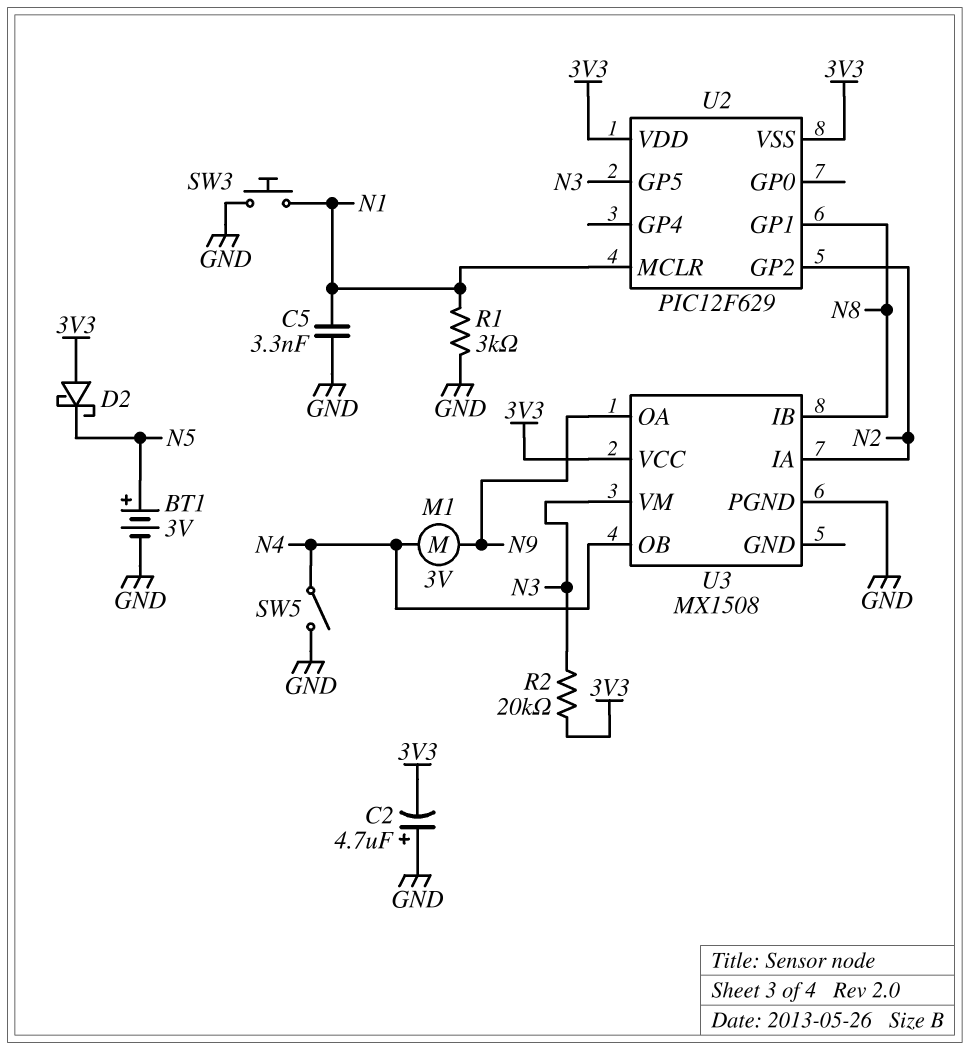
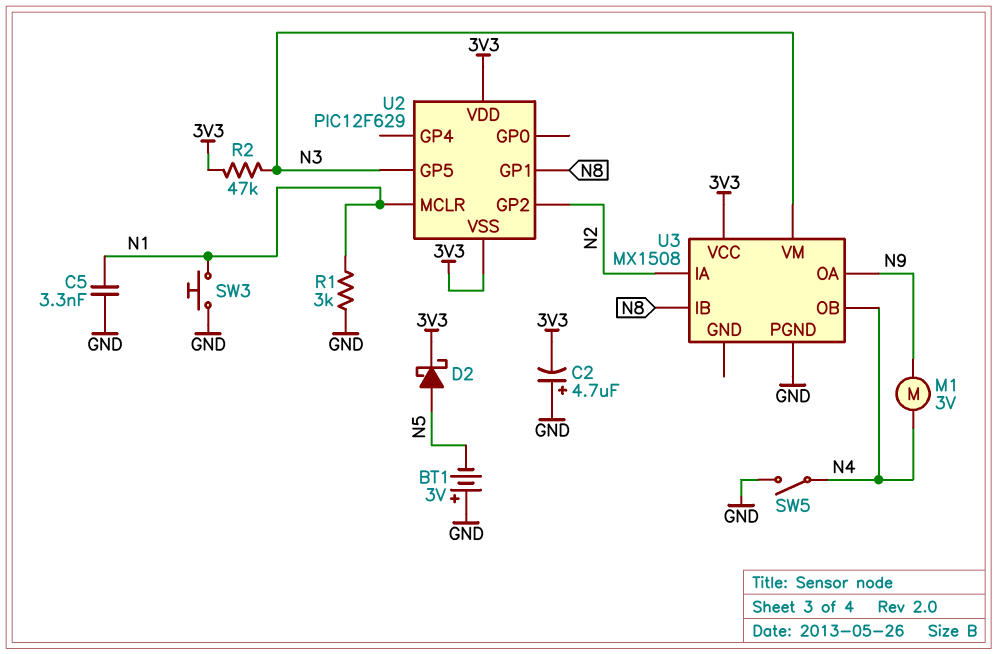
BT1: 3V (plus N5, minus GND) -> 3V (plus GND, minus N5)
D2: schottky (A 3V3, K N5) -> schottky (A N5, K 3V3)
R2: 20k (3V3, N3) -> 47k (3V3, N3)

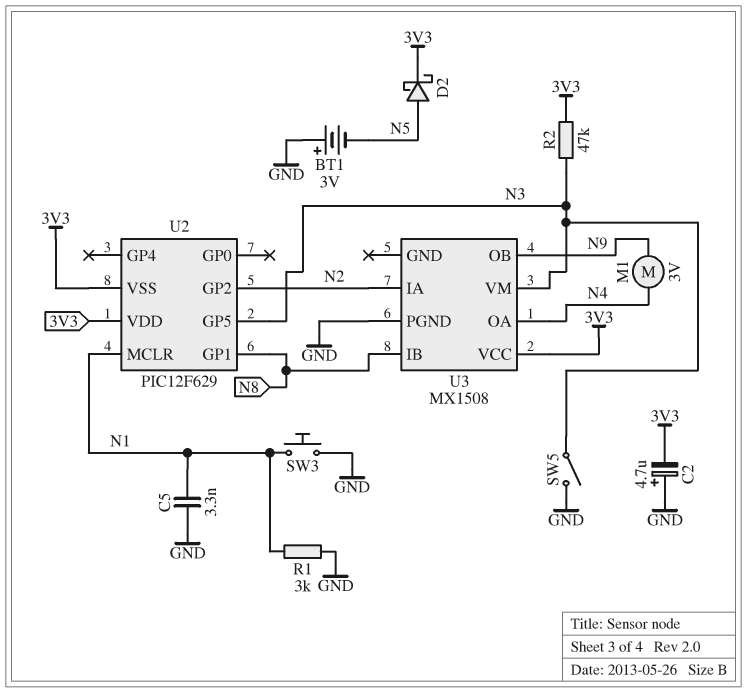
SW5: switch (GND, N4) -> switch (GND, N3)
U3 pin OA: N9 -> N4
U3 pin OB: N4 -> N9

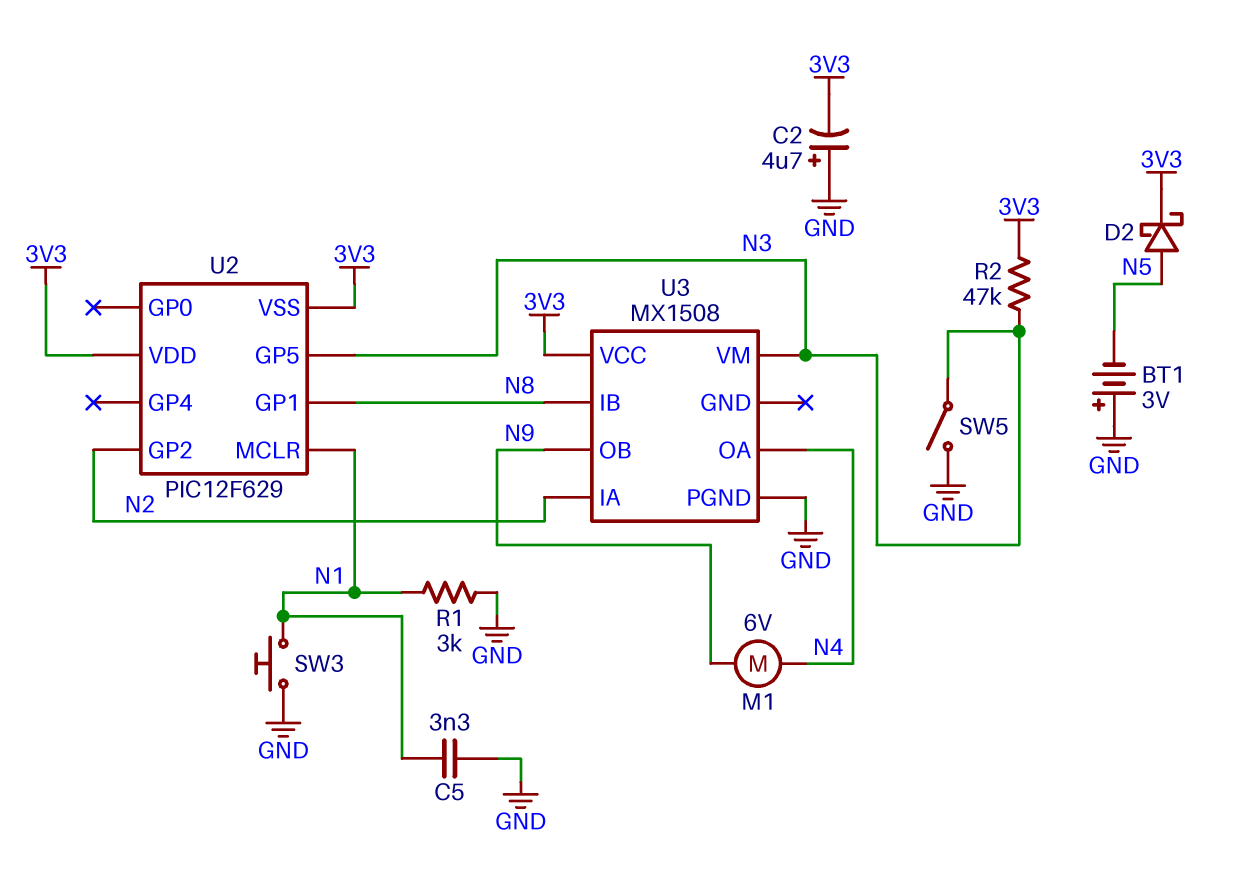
M1: motor 3V (N4, N9) -> motor 6V (N4, N9)

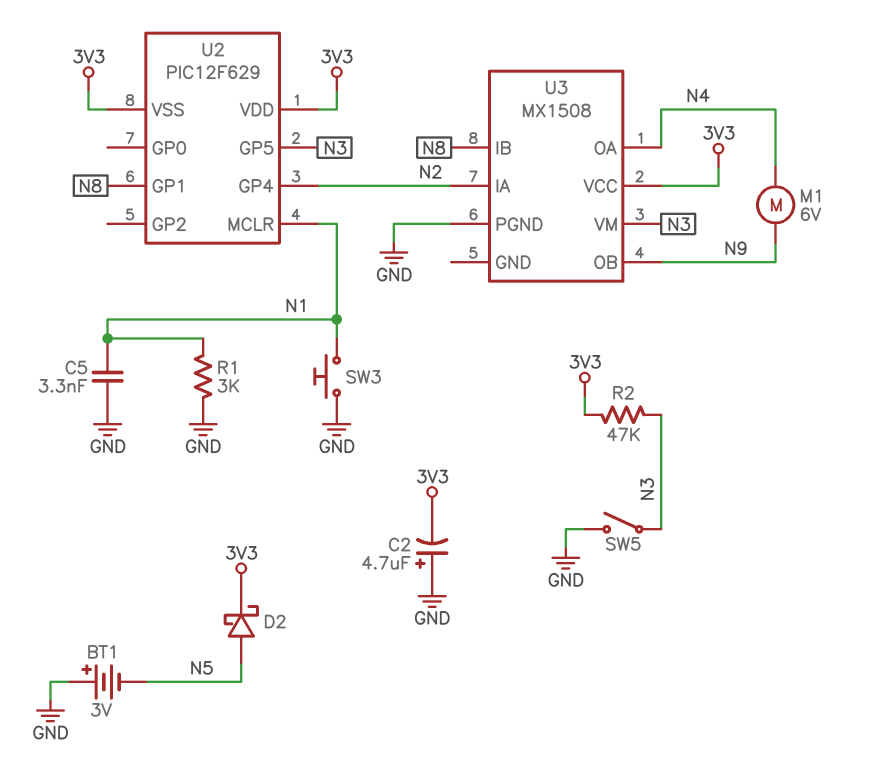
U2 pin GP2: N2 -> none
U2 pin GP4: none -> N2

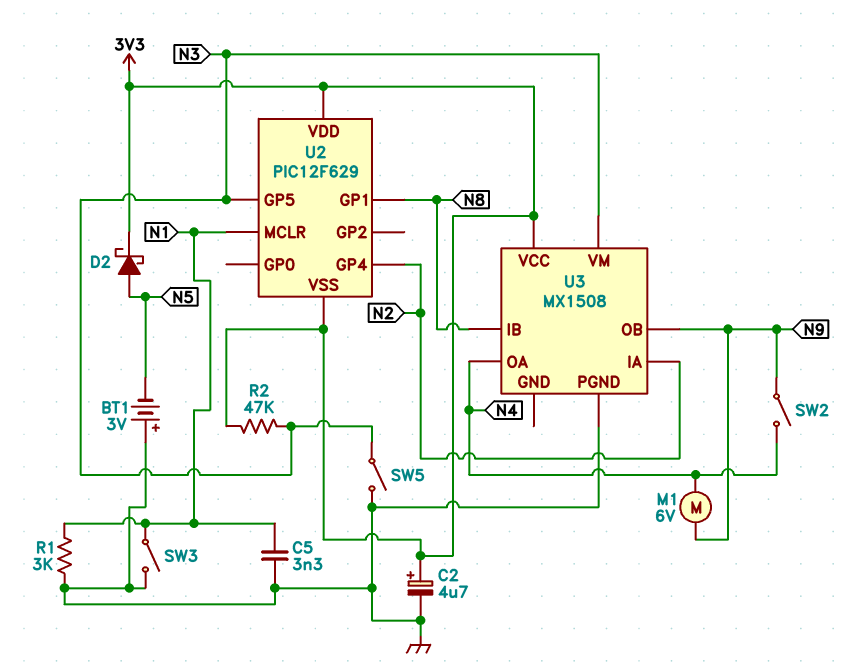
C2: 4.7uF (plus GND, minus 3V3) -> 4.7uF (plus 3V3, minus GND)
SW2: none -> switch (N4, N9)
SW3: button (GND, N1) -> switch (GND, N1)

